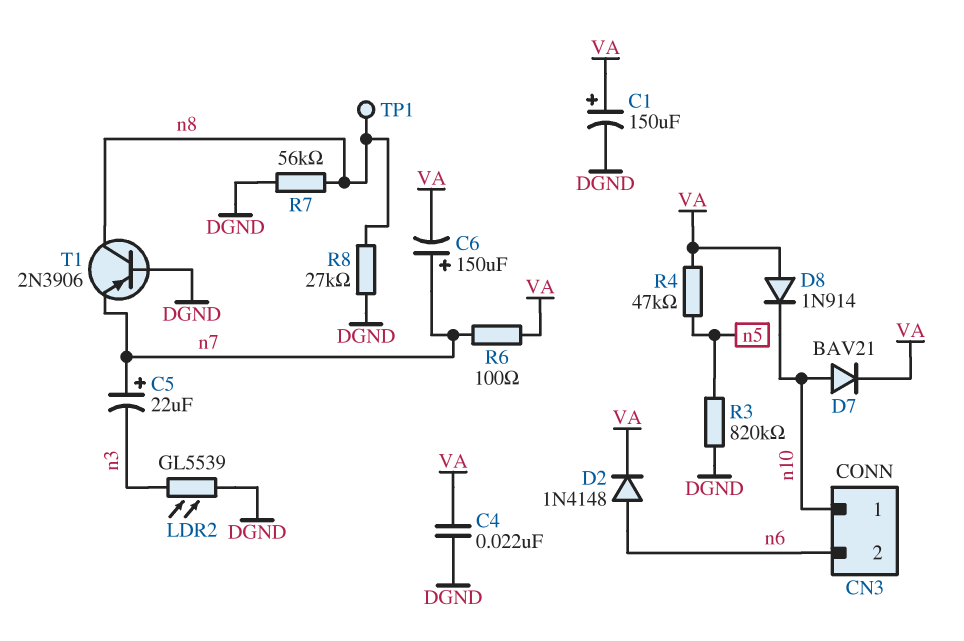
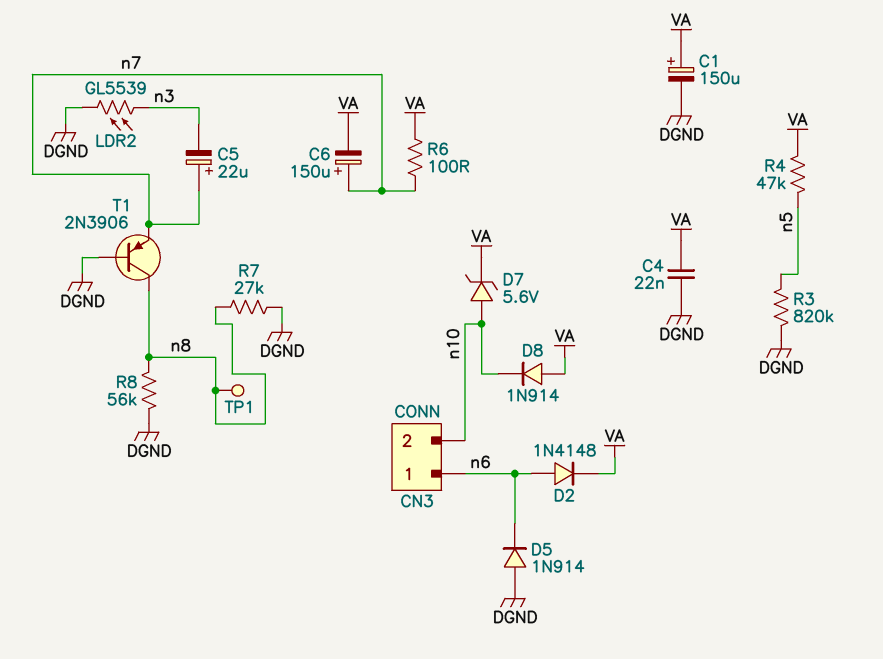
CN3 pin 1: n10 -> n6
CN3 pin 2: n6 -> n10
D5: none -> diode 1N914 (A DGND, K n6)
D7: diode BAV21 (A n10, K VA) -> zener 5.6V (A n10, K VA)
R7: 56k (DGND, n8) -> 27k (DGND, n8)
R8: 27k (DGND, n8) -> 56k (DGND, n8)

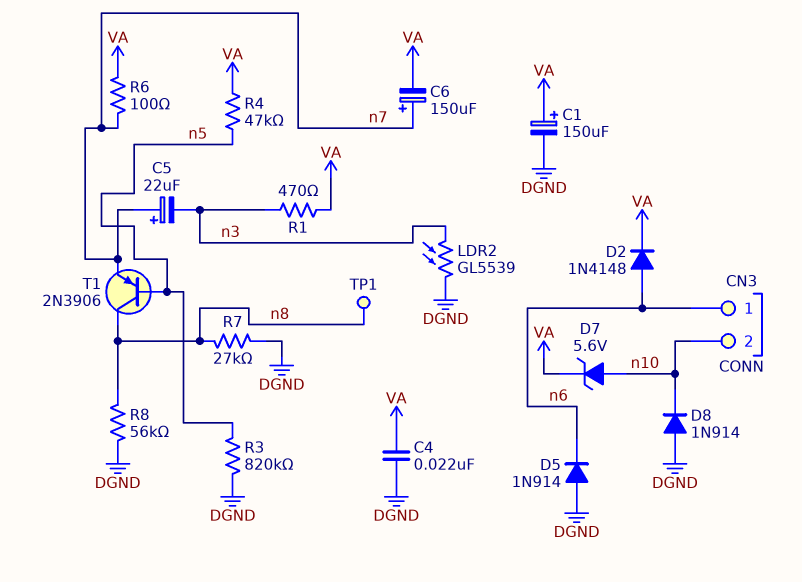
D8: diode 1N914 (A VA, K n10) -> diode 1N914 (A DGND, K n10)
R1: none -> 470 (VA, n3)
T1: PNP 2N3906 (B DGND, C n8, E n7) -> PNP 2N3906 (B n5, C n8, E n7)

